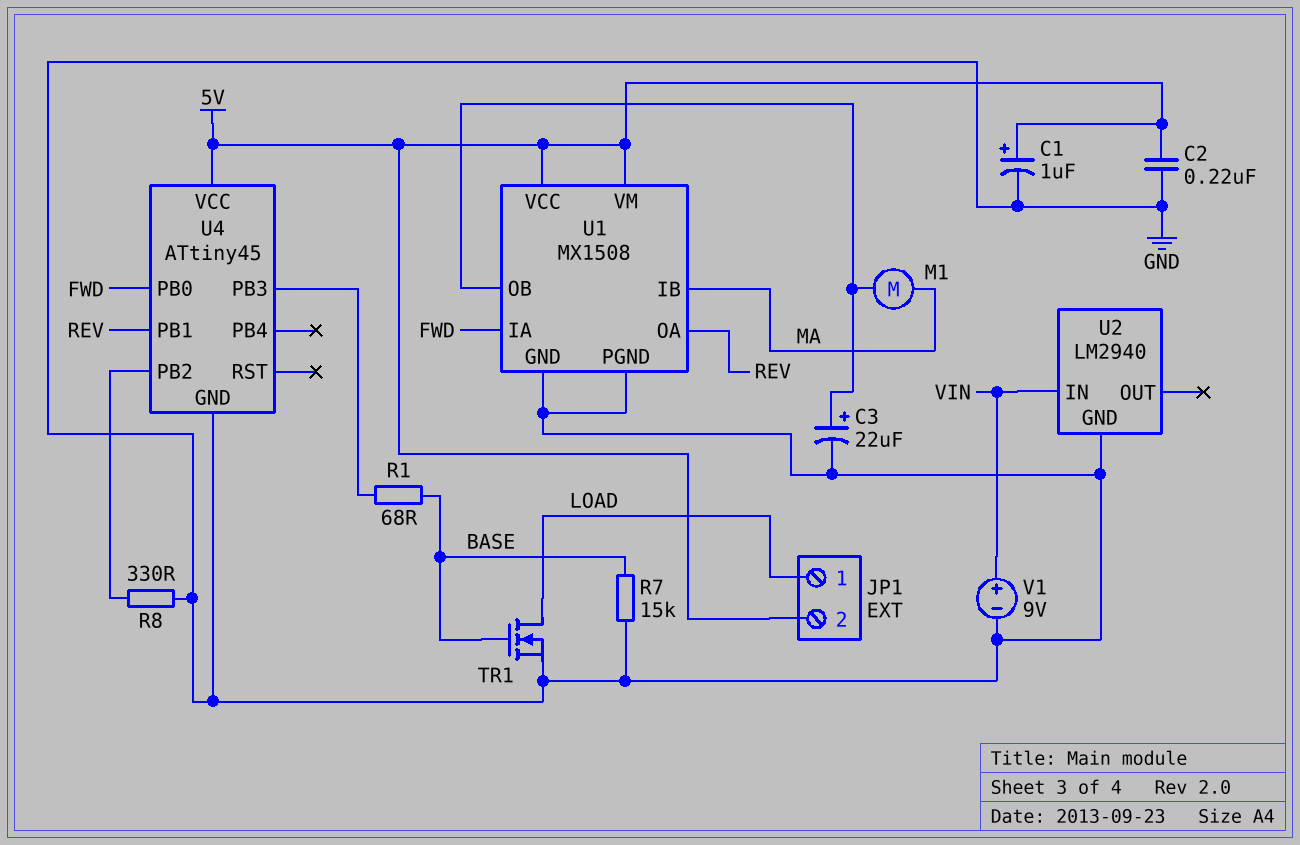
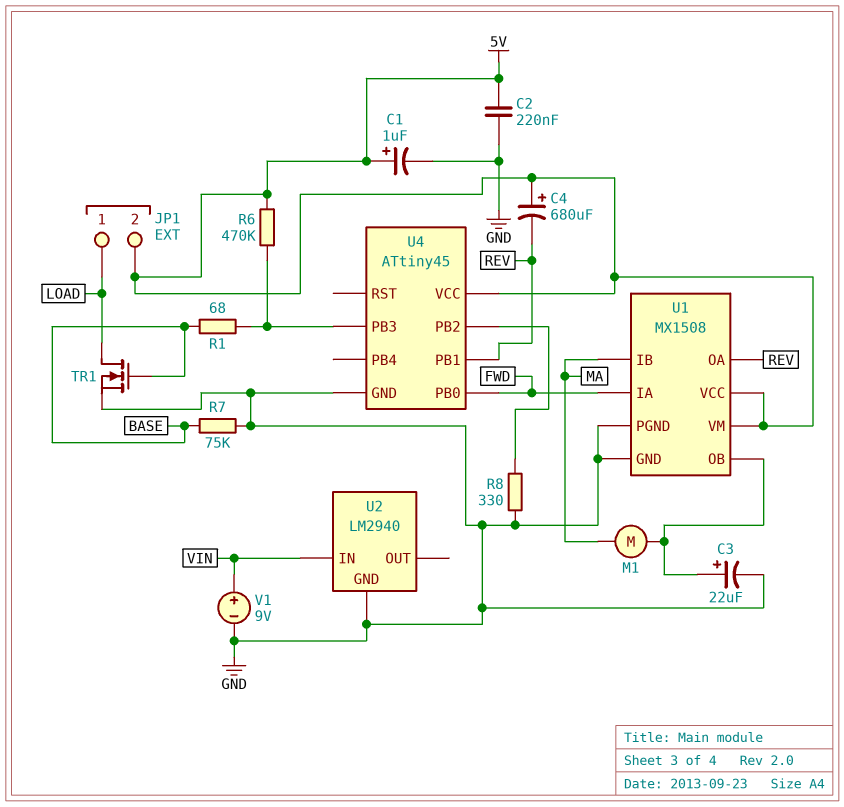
C4: none -> 680uF (plus 5V, minus REV)
R6: none -> 470k (5V, U4/PB3)
R7: 15k (BASE, GND) -> 75k (BASE, GND)

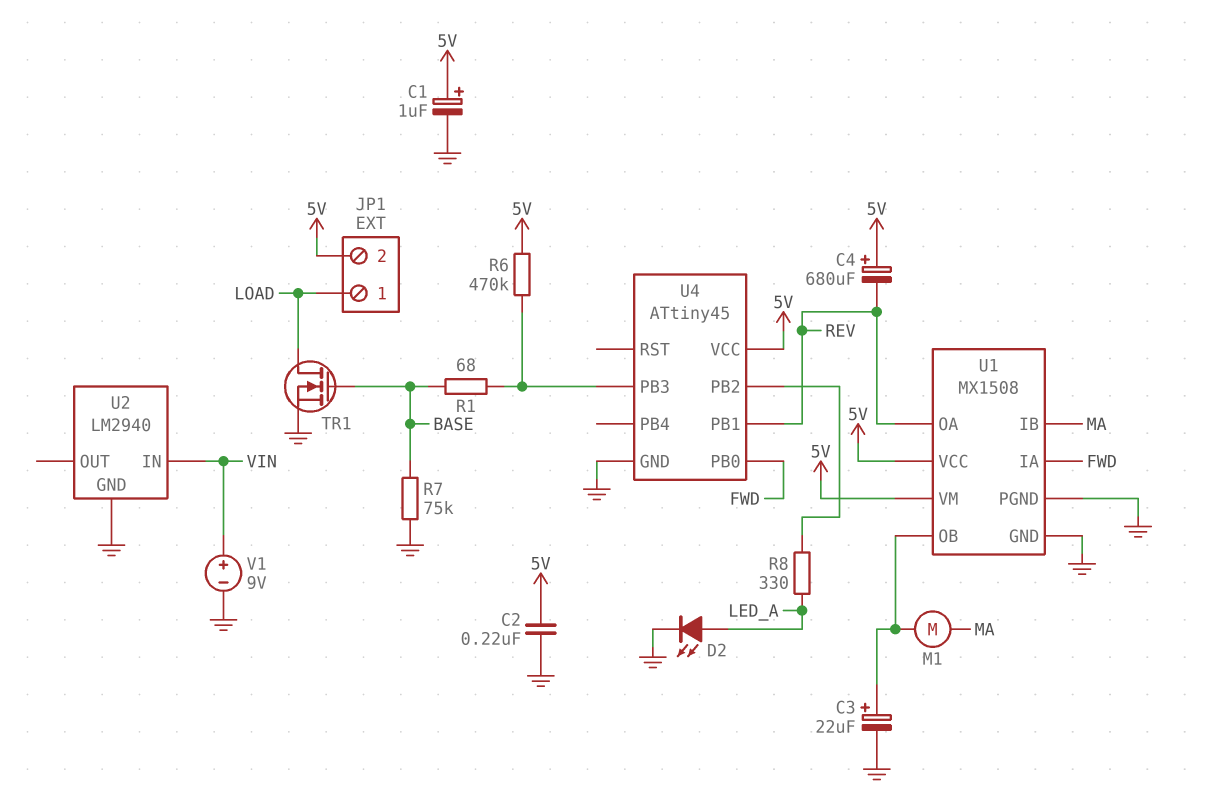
D2: none -> LED (A LED_A, K GND)
R8: 330 (GND, U4/PB2) -> 330 (LED_A, U4/PB2)

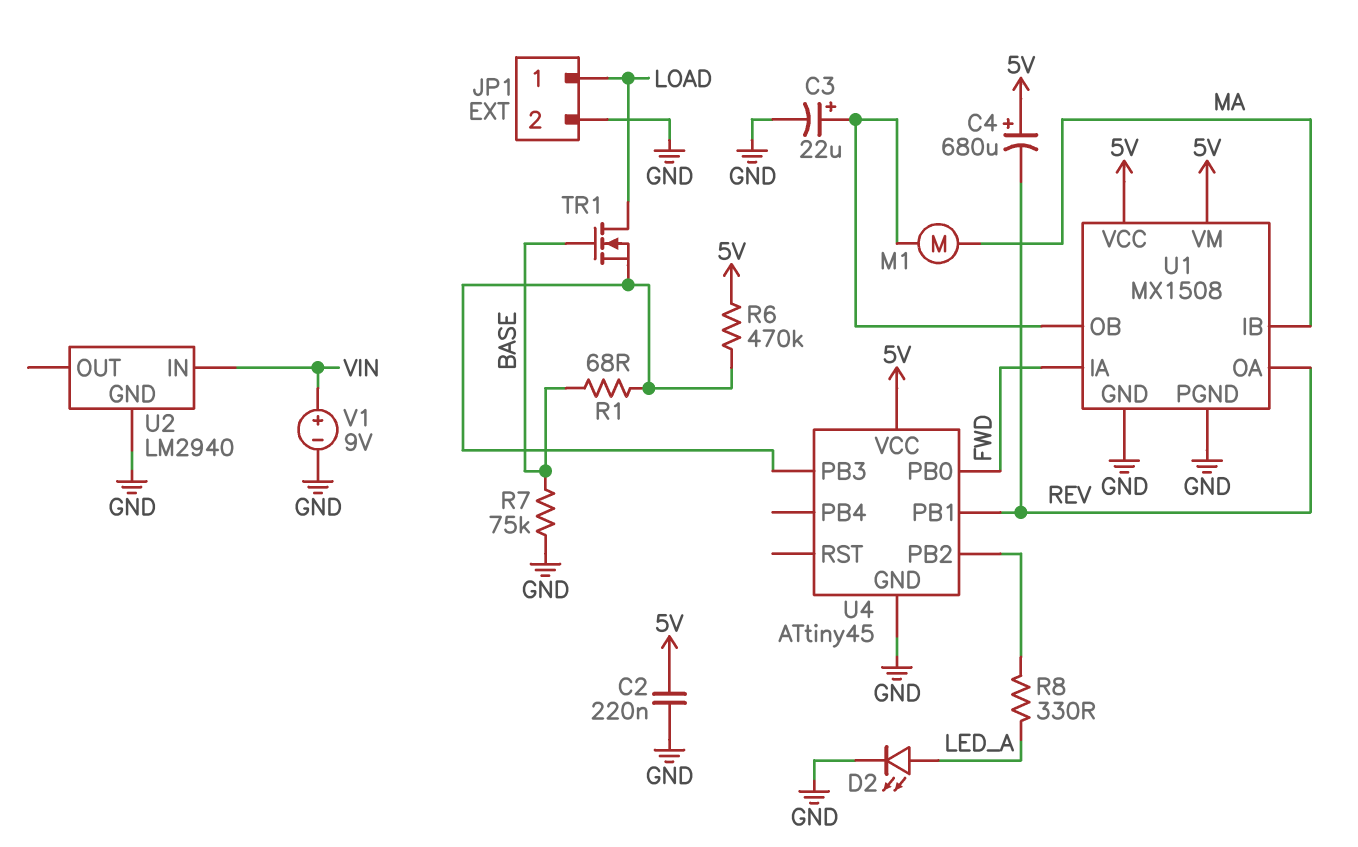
C1: 1uF (plus 5V, minus GND) -> none
JP1 pin 2: 5V -> GND
TR1: NMOS (G BASE, D LOAD, S GND) -> NMOS (G BASE, D LOAD, S U4/PB3)

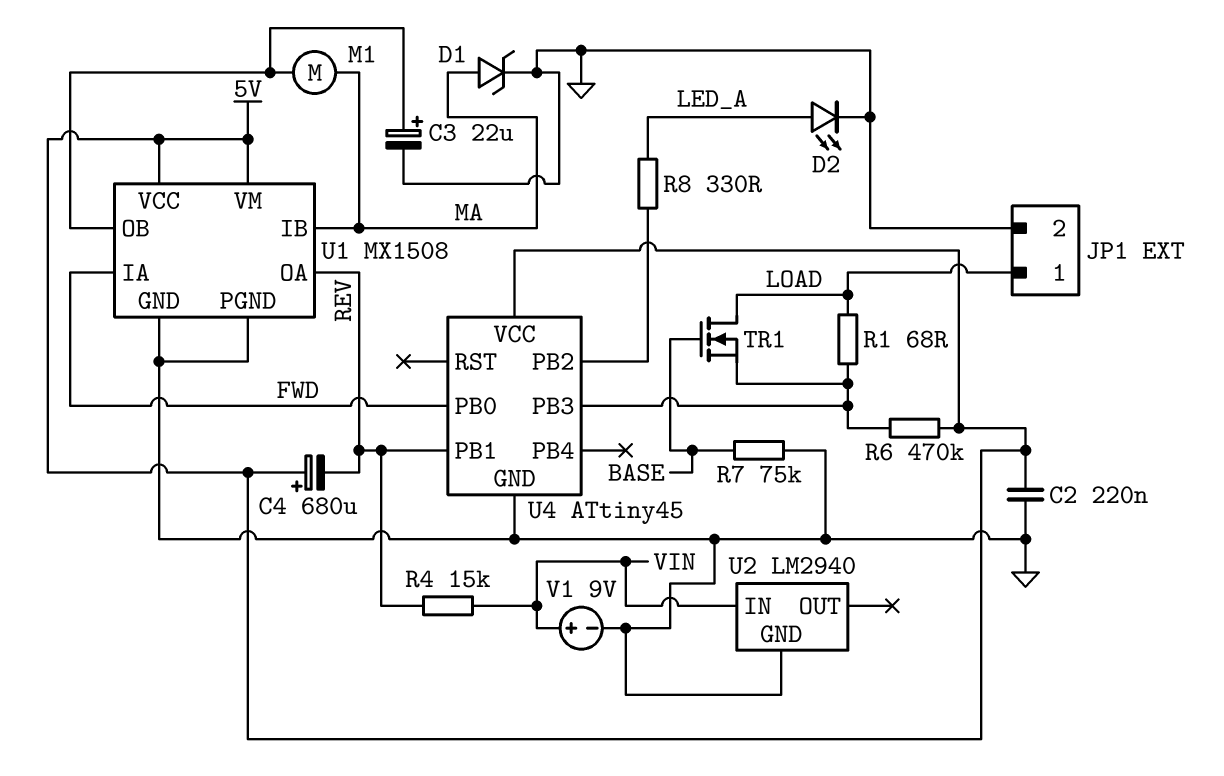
D1: none -> zener (A MA, K GND)
R1: 68 (BASE, U4/PB3) -> 68 (LOAD, U4/PB3)
R4: none -> 15k (REV, VIN)

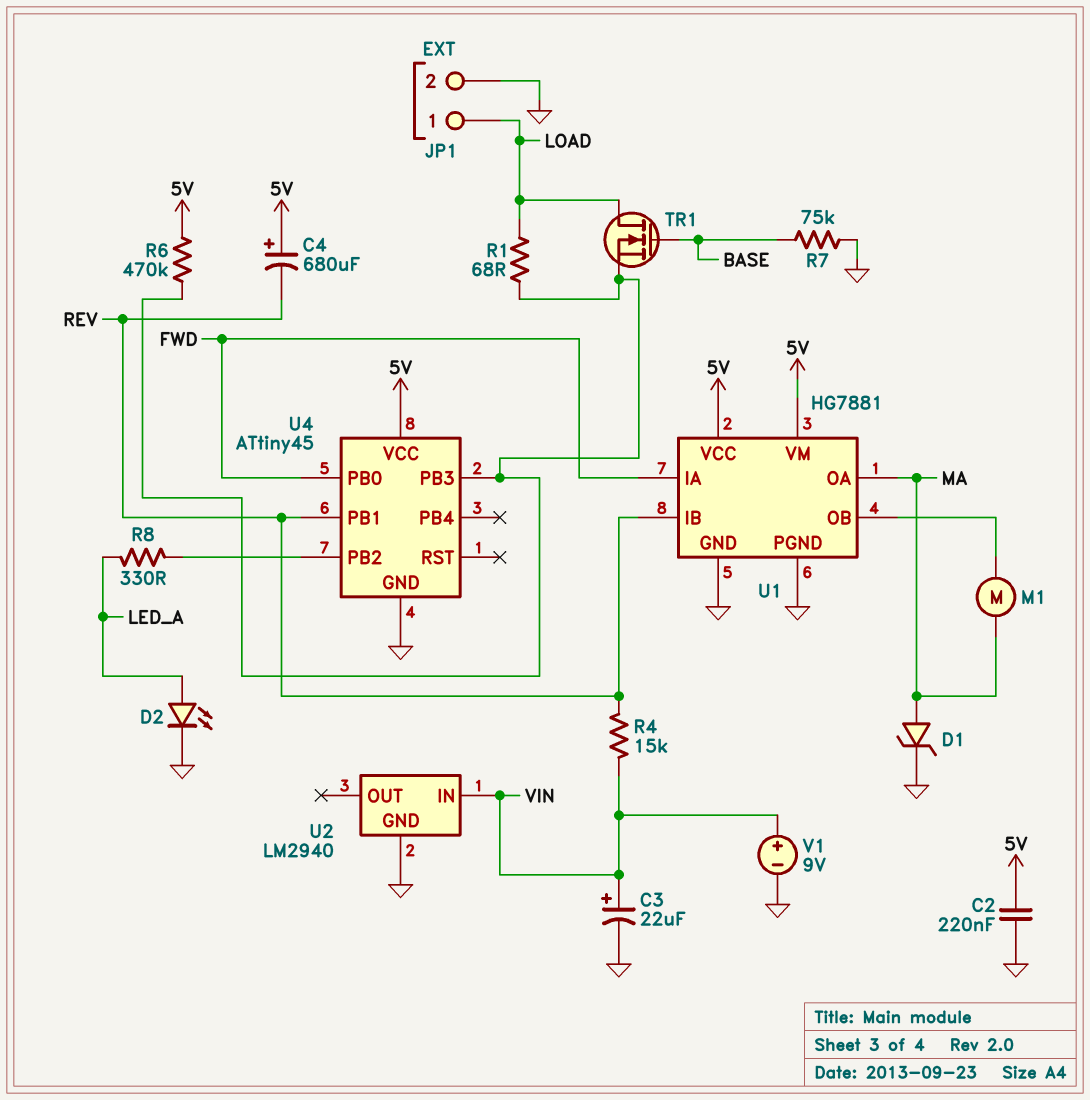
C3: 22uF (plus U1/OB, minus GND) -> 22uF (plus VIN, minus GND)
U1: MX1508 -> HG7881
U1 pin IB: MA -> REV
U1 pin OA: REV -> MA

